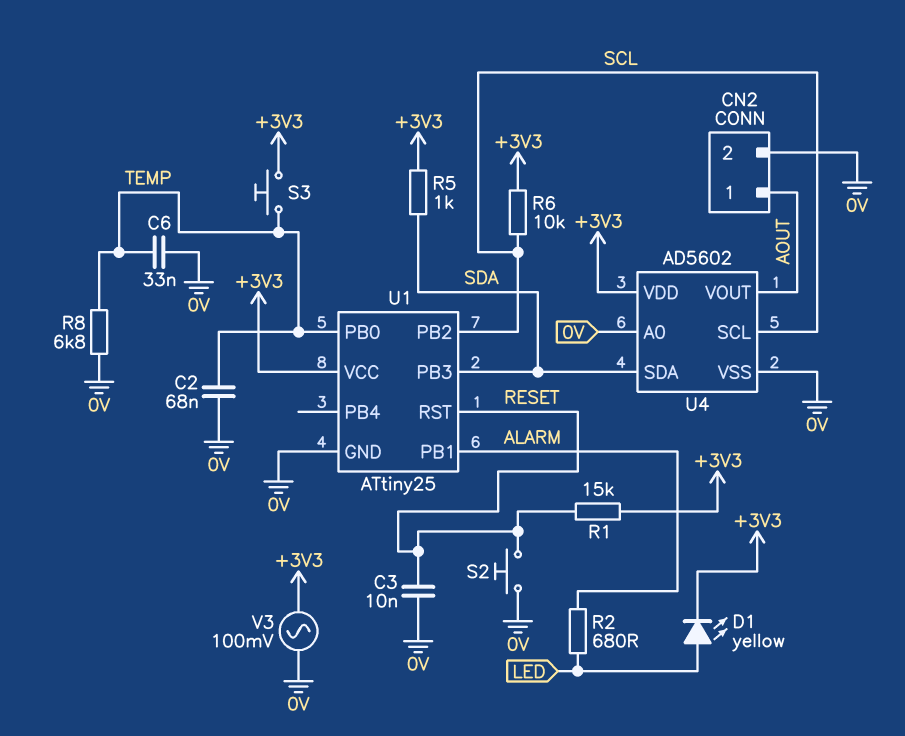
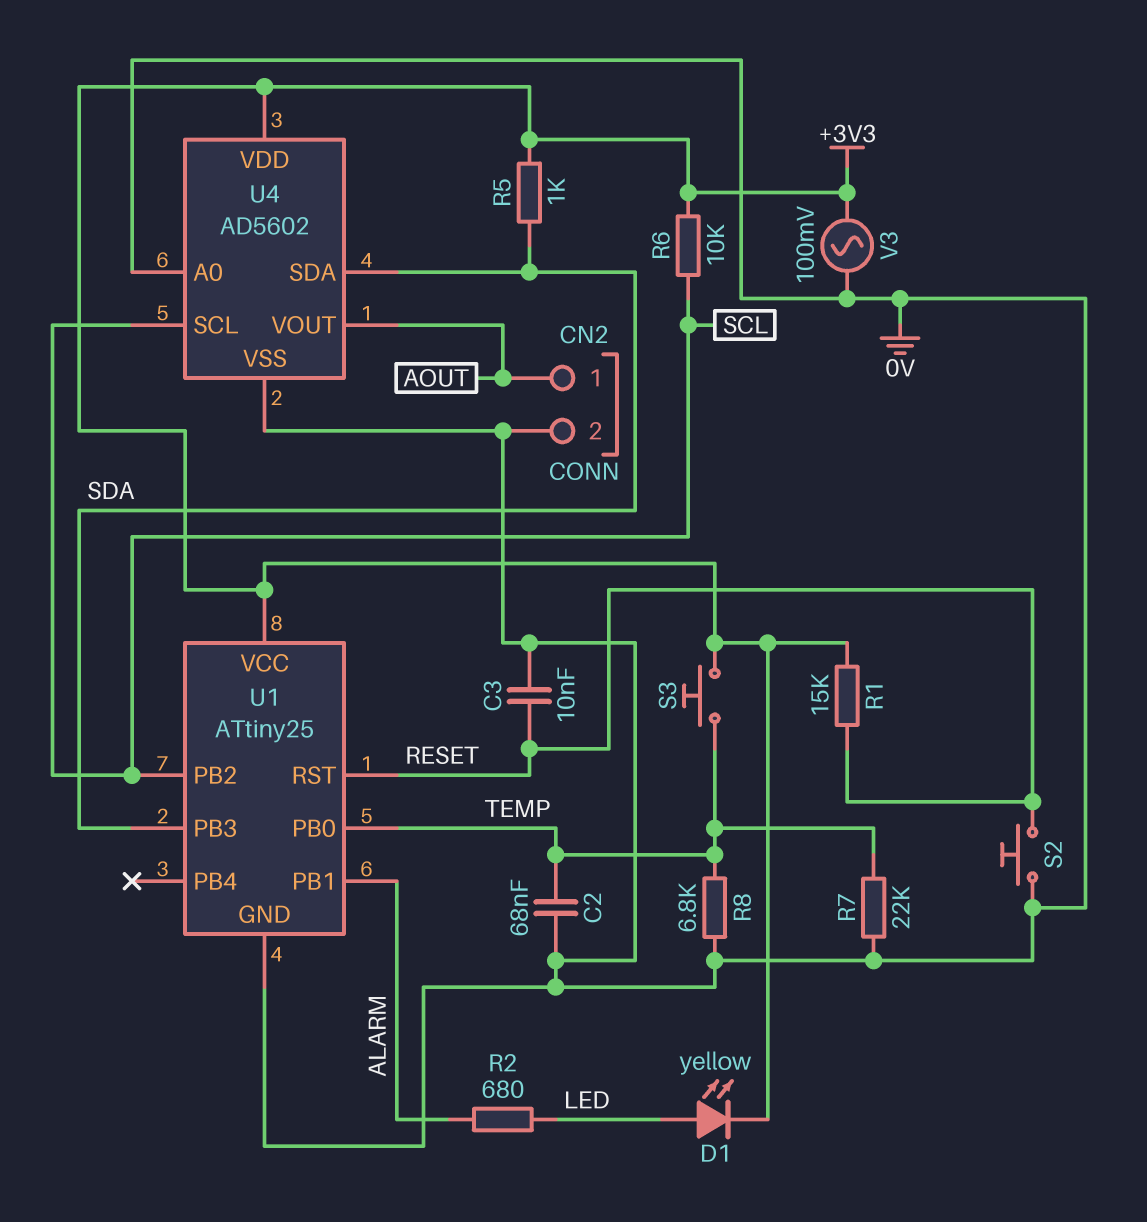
C6: 33nF (0V, TEMP) -> none
R7: none -> 22k (0V, TEMP)

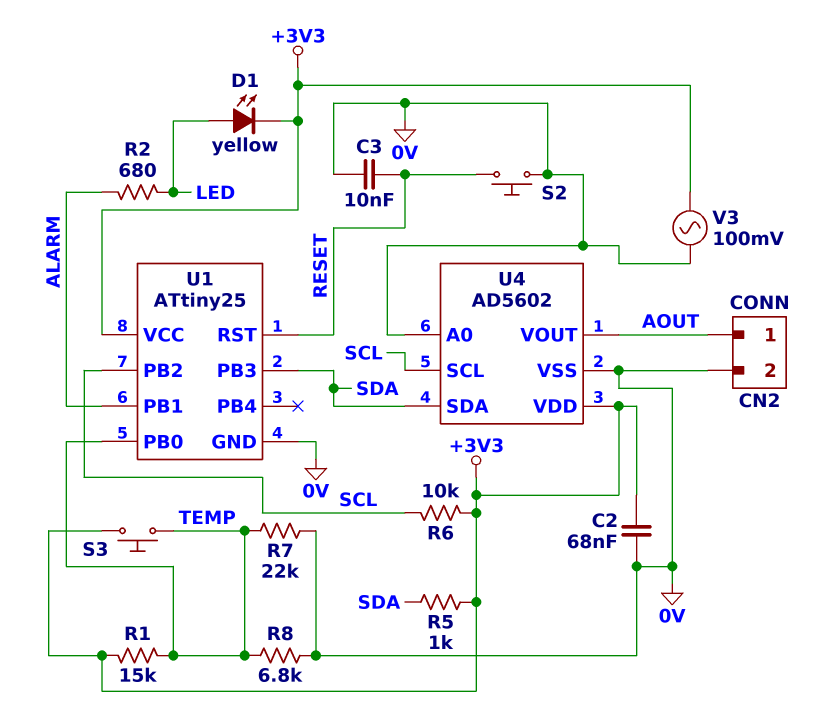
C2: 68nF (0V, TEMP) -> 68nF (+3V3, 0V)
R1: 15k (+3V3, RESET) -> 15k (+3V3, TEMP)

